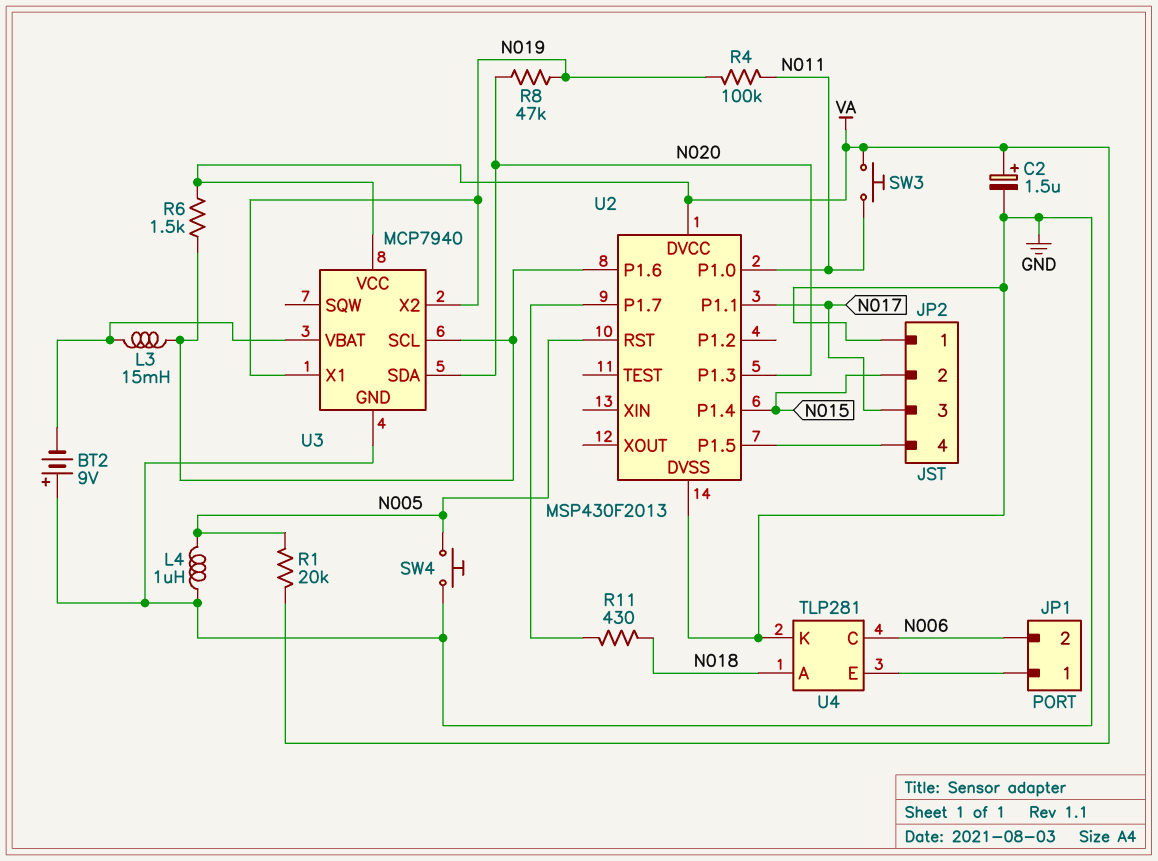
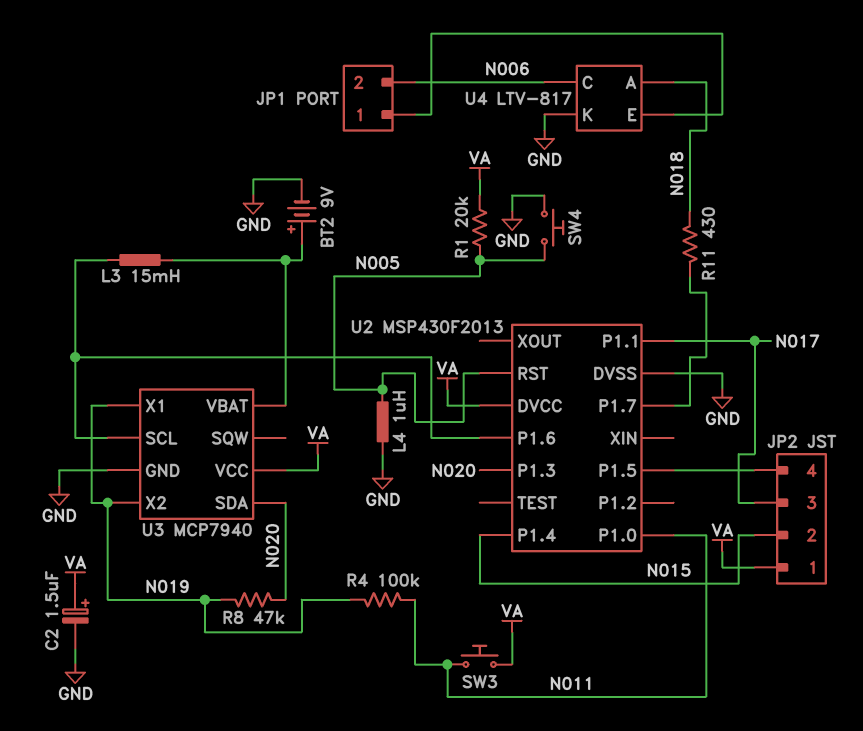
BT2: 9V (plus GND, minus U3/VBAT) -> 9V (plus U3/VBAT, minus GND)
JP2 pin 1: GND -> VA
R6: 1.5k (U2/P1.6, VA) -> none
U4: TLP281 -> LTV-817

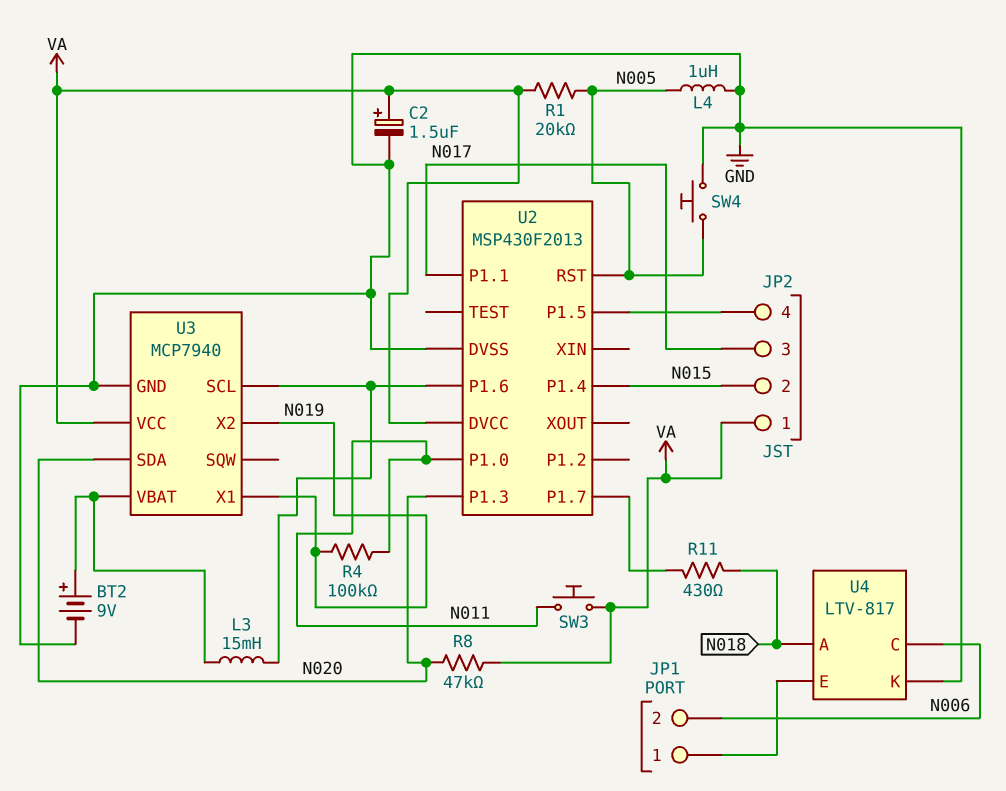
R8: 47k (N019, N020) -> 47k (N020, VA)

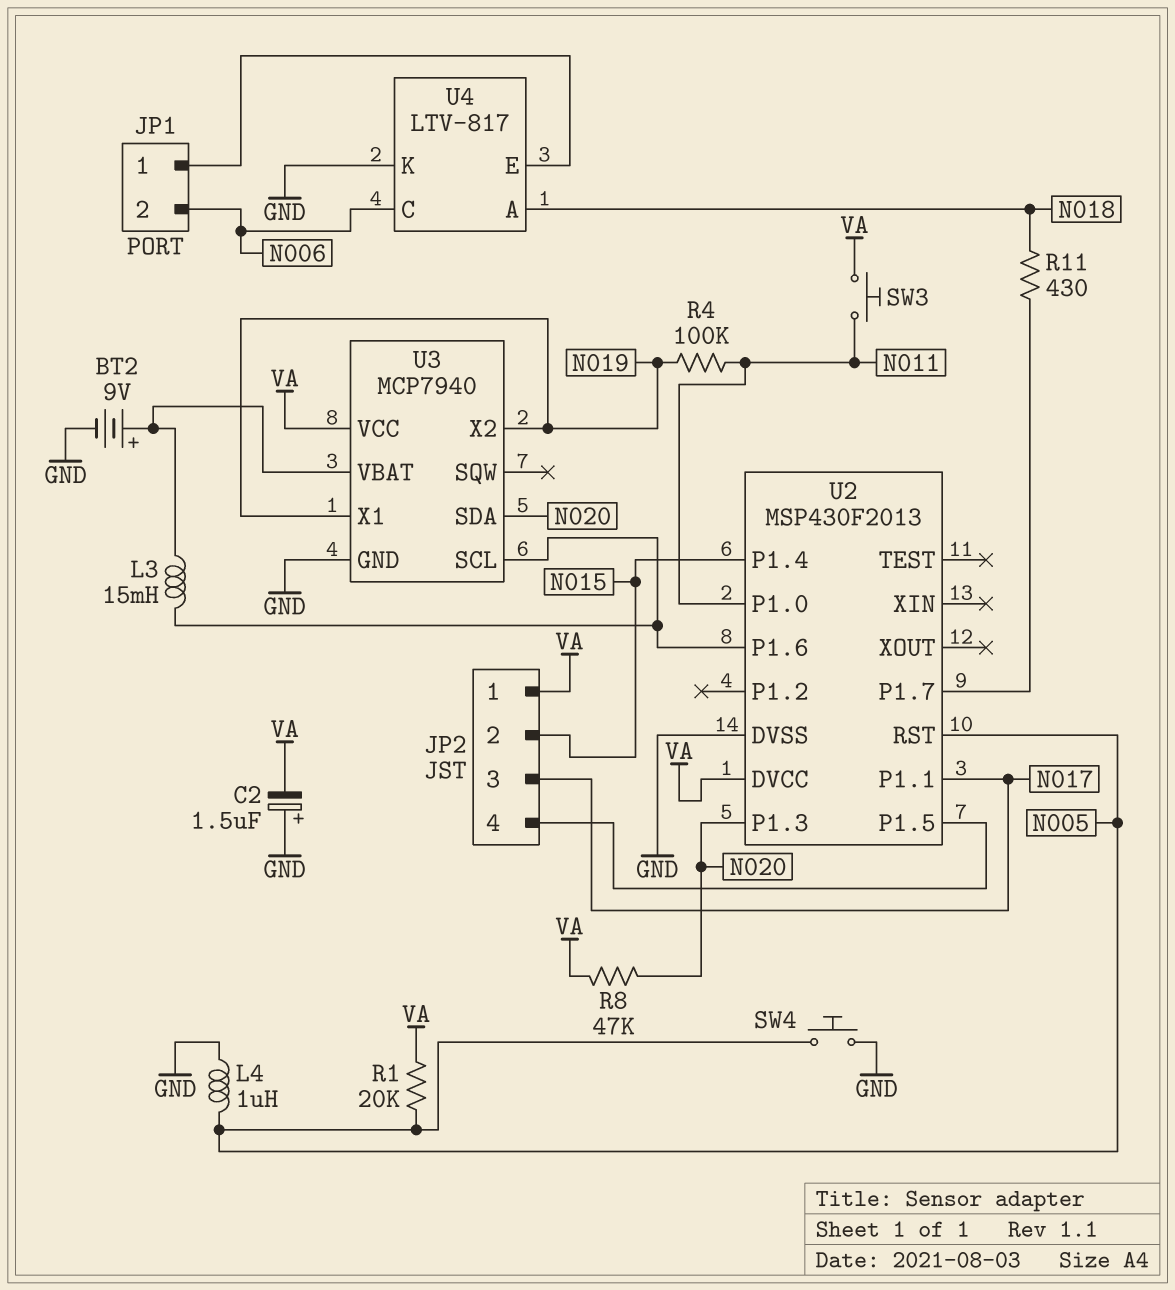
C2: 1.5uF (plus VA, minus GND) -> 1.5uF (plus GND, minus VA)

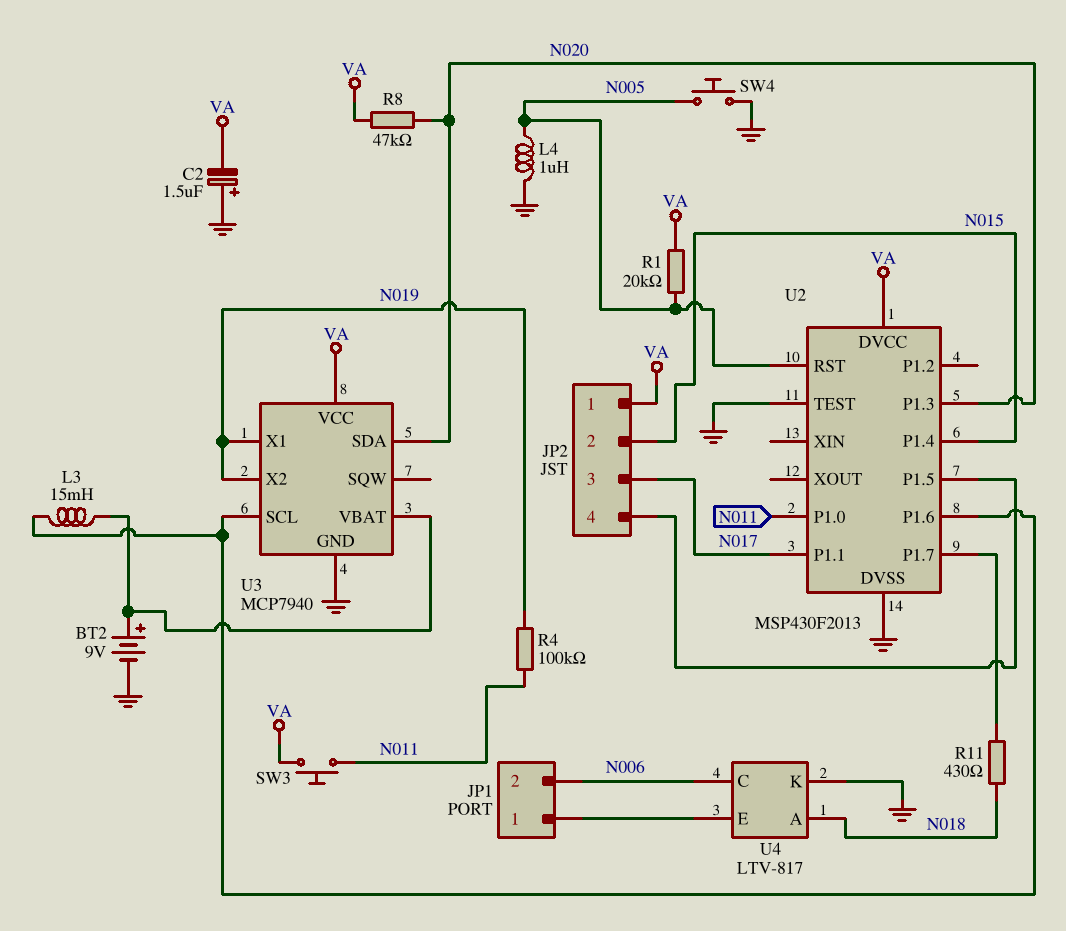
U2 pin TEST: none -> GND

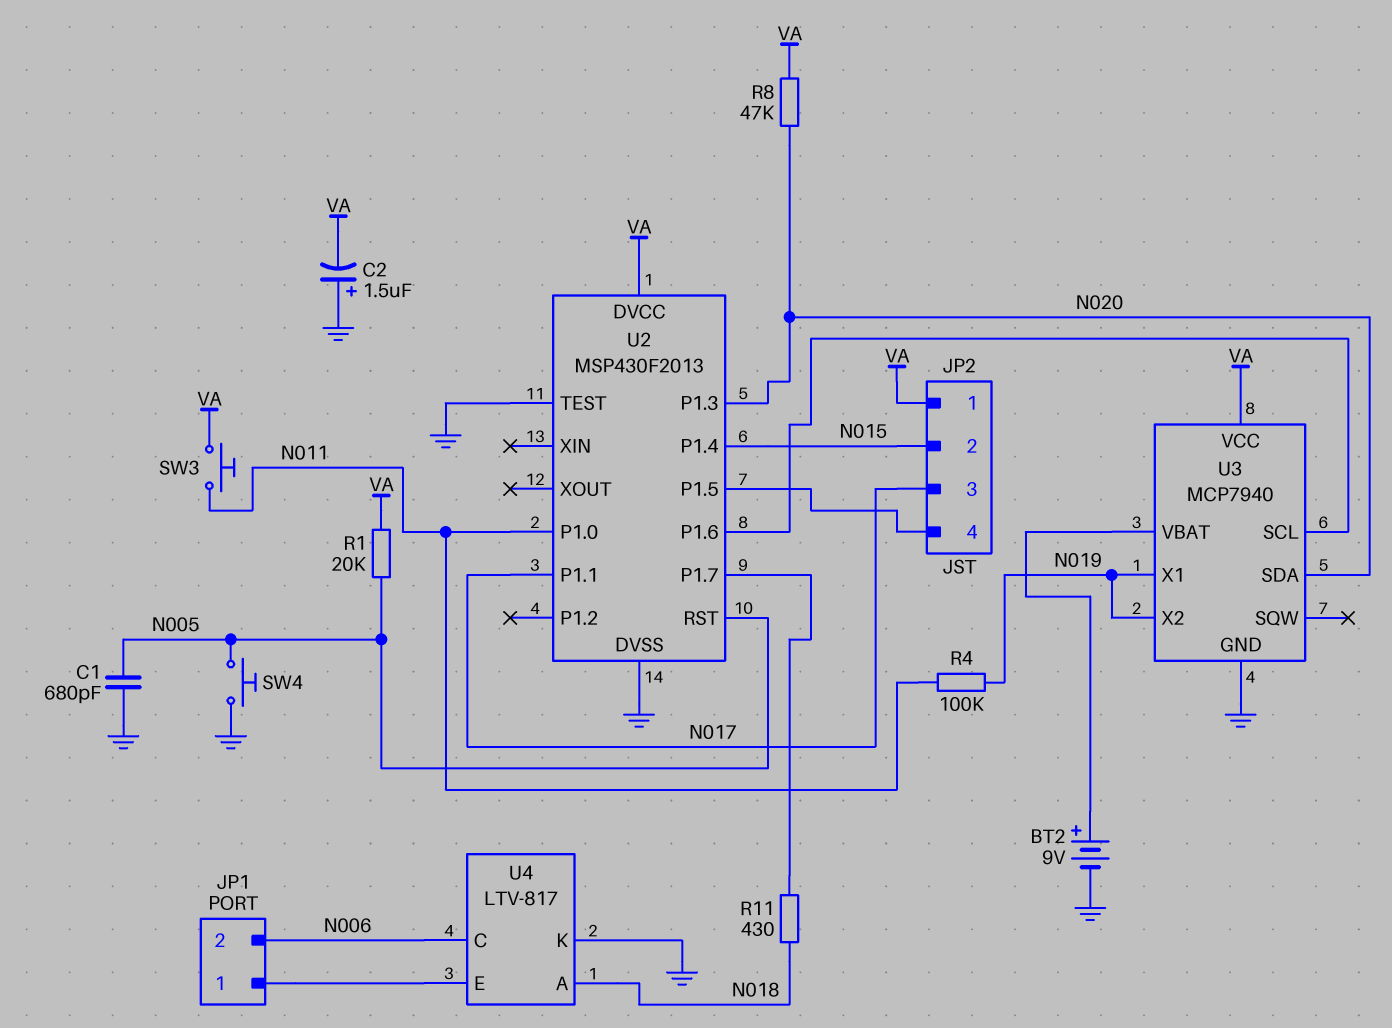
C1: none -> 680pF (GND, N005)
L3: 15mH (U2/P1.6, U3/VBAT) -> none
L4: 1uH (GND, N005) -> none

